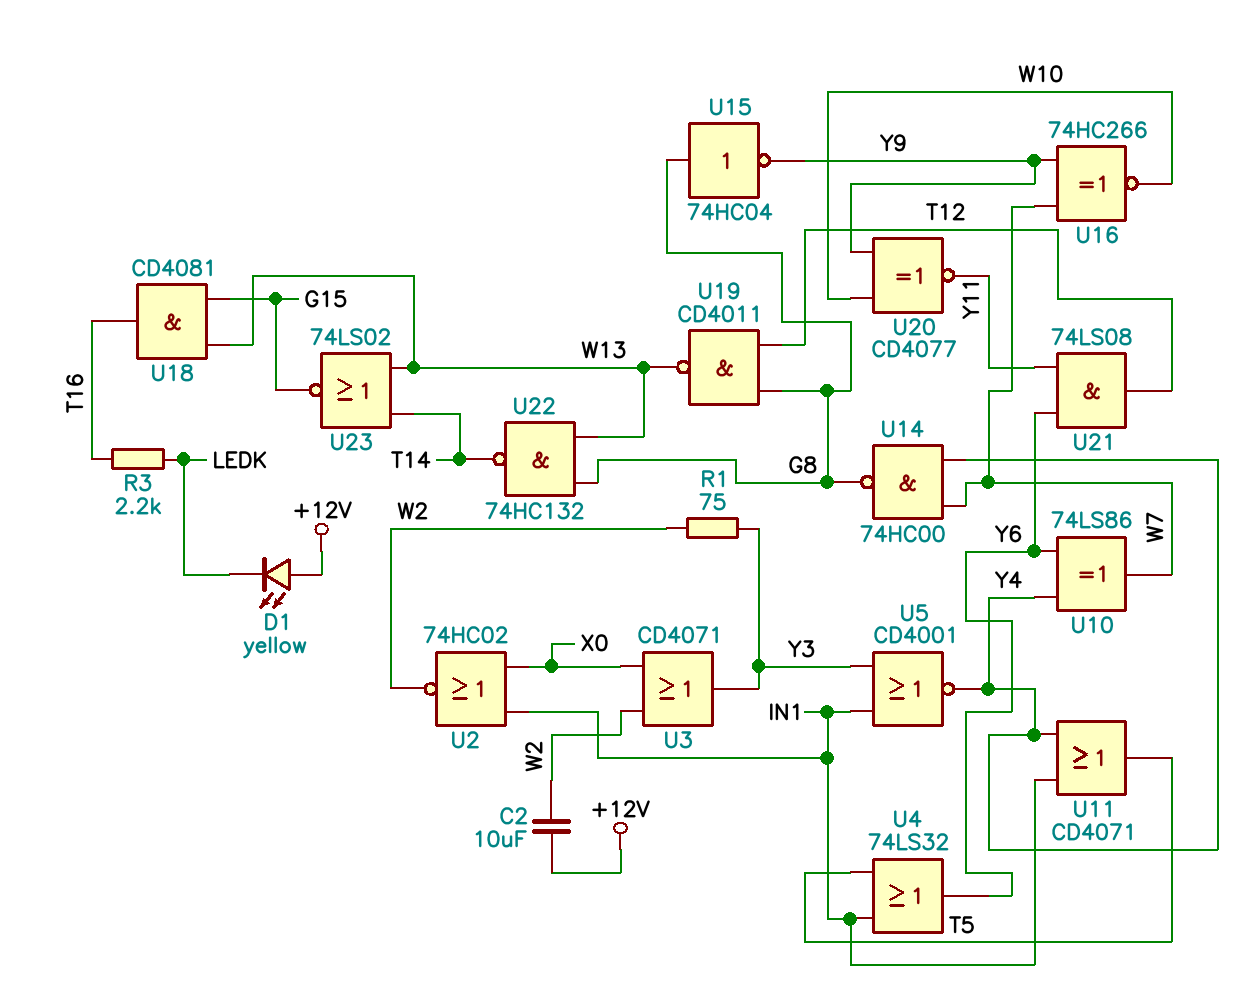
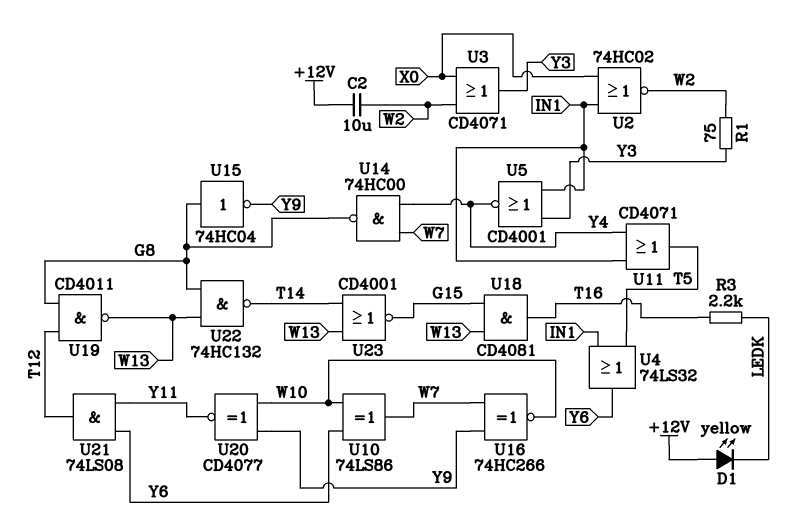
U10: XOR 74LS86 (in Y4, in Y6, out W7) -> XOR 74LS86 (in W10, in Y6, out W7)
U23: NOR 74LS02 (in T14, in W13, out G15) -> NOR CD4001 (in T14, in W13, out G15)

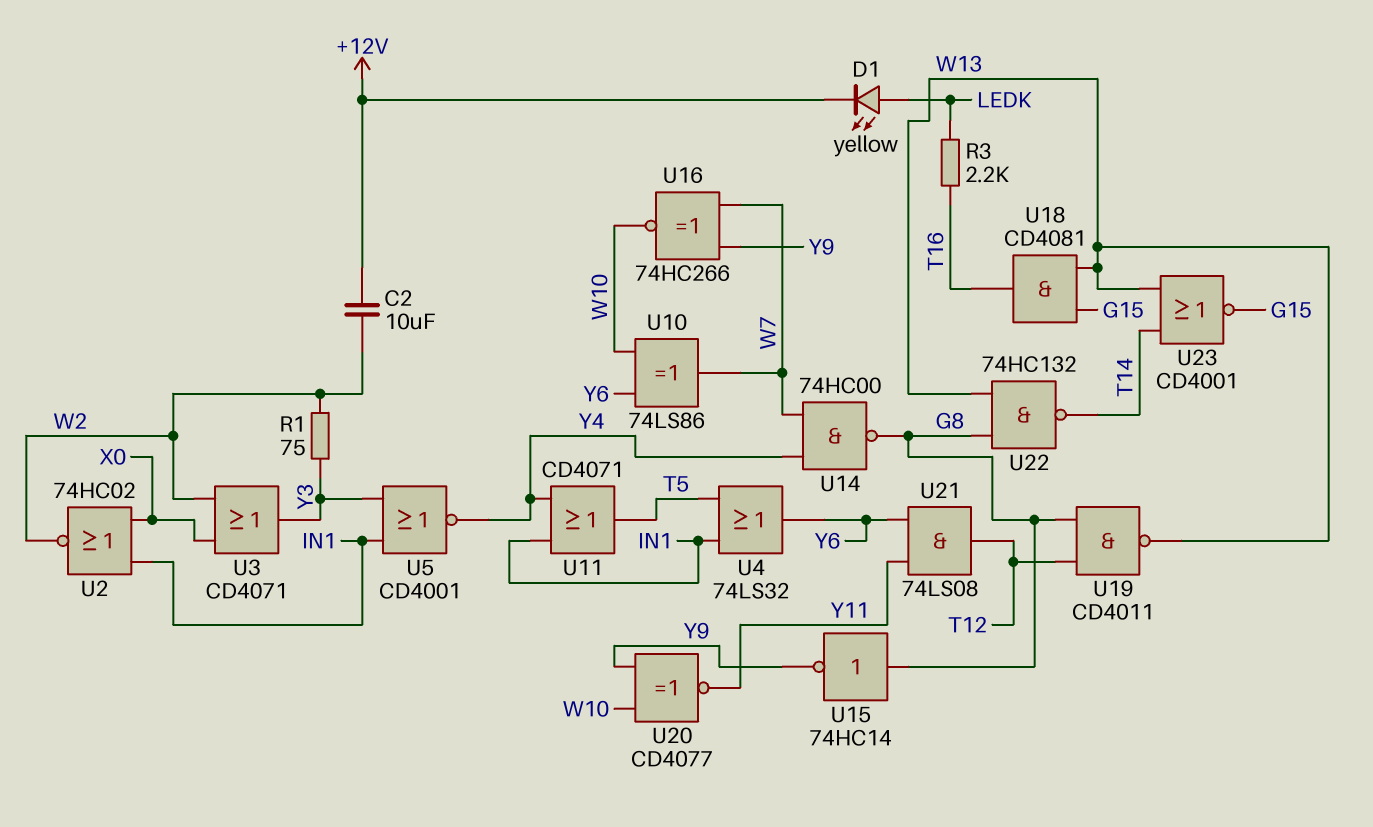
D1: LED yellow (A +12V, K LEDK) -> LED yellow (A LEDK, K +12V)
U15: NOT 74HC04 (in G8, out Y9) -> NOT 74HC14 (in G8, out Y9)

